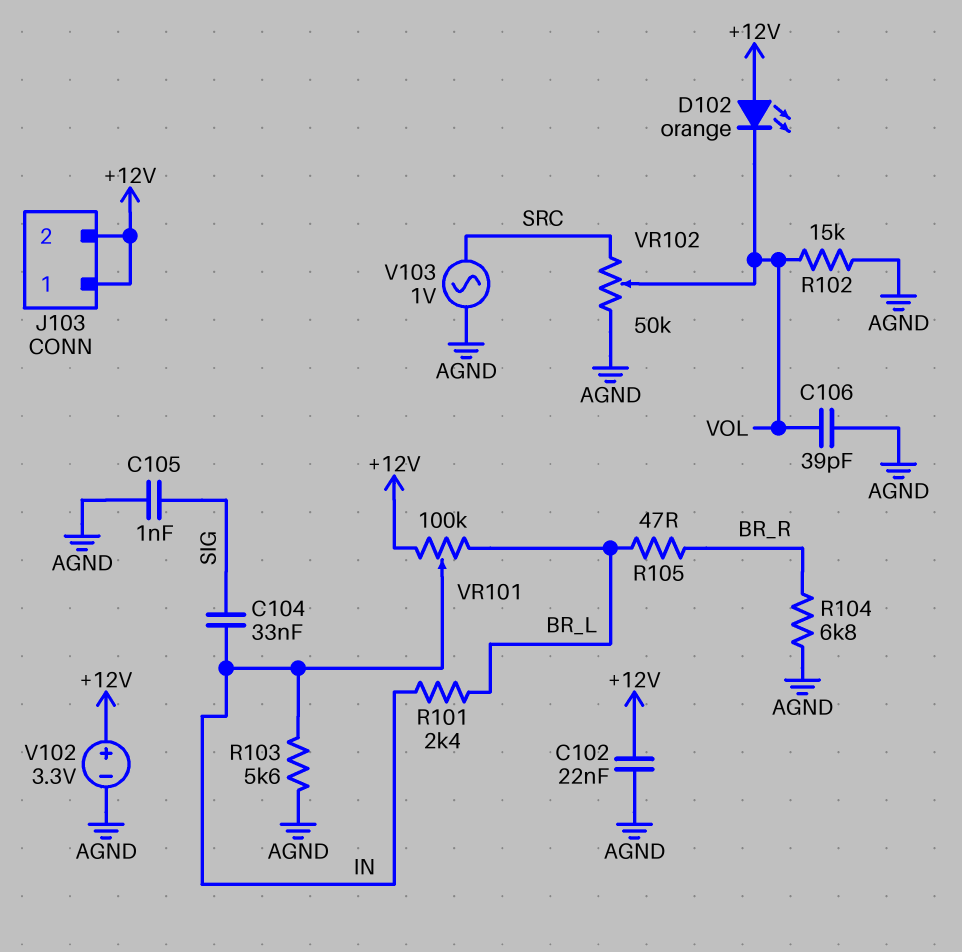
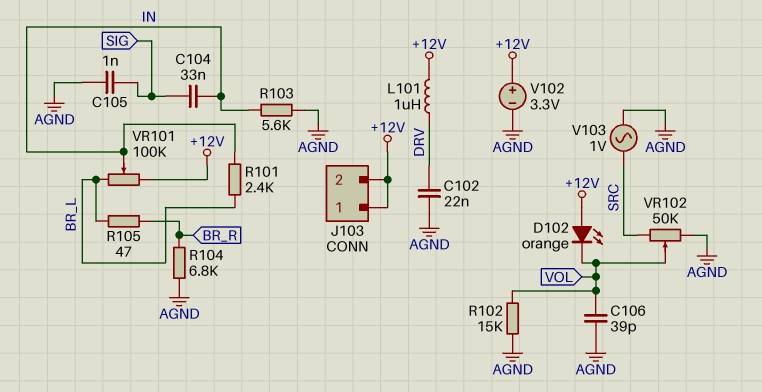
C102: 22nF (+12V, AGND) -> 22nF (AGND, DRV)
L101: none -> 1uH (+12V, DRV)

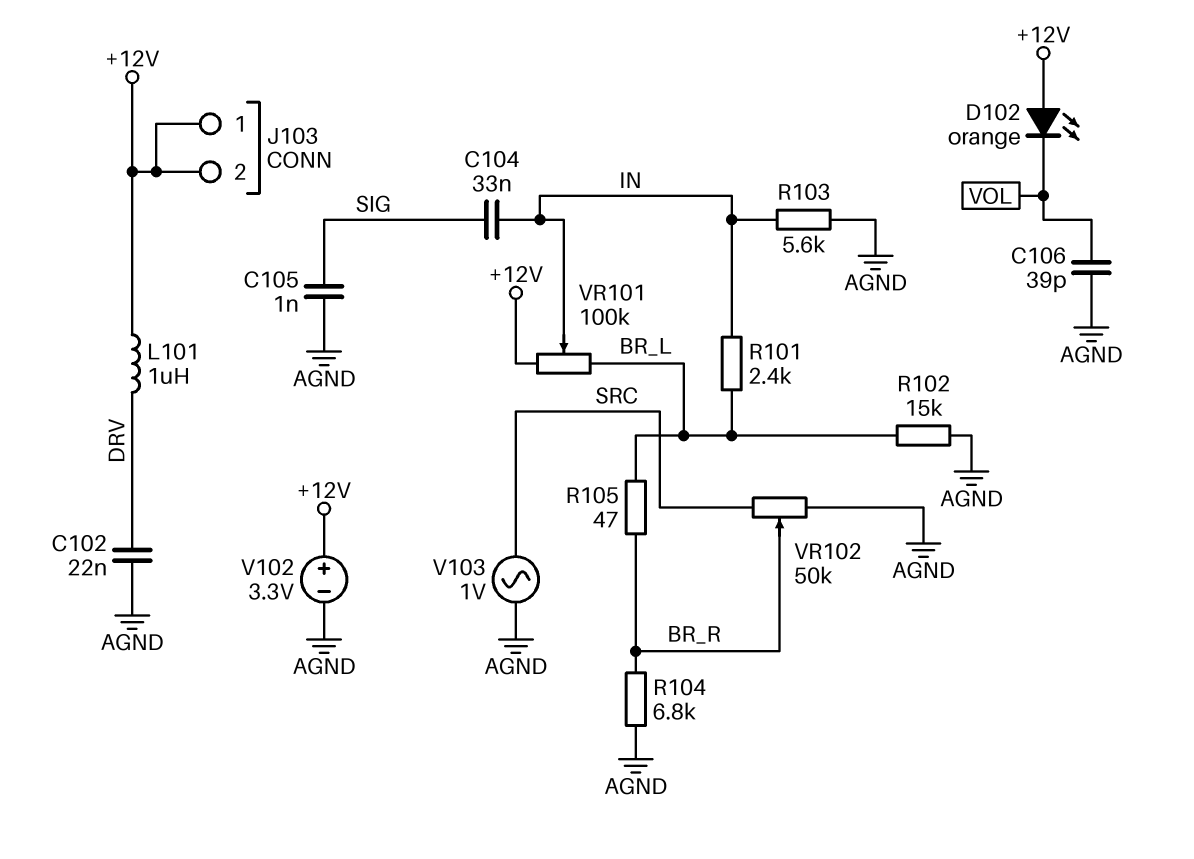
R102: 15k (AGND, VOL) -> 15k (AGND, BR_L)
VR102: 50k (AGND, SRC, wiper VOL) -> 50k (AGND, SRC, wiper BR_R)

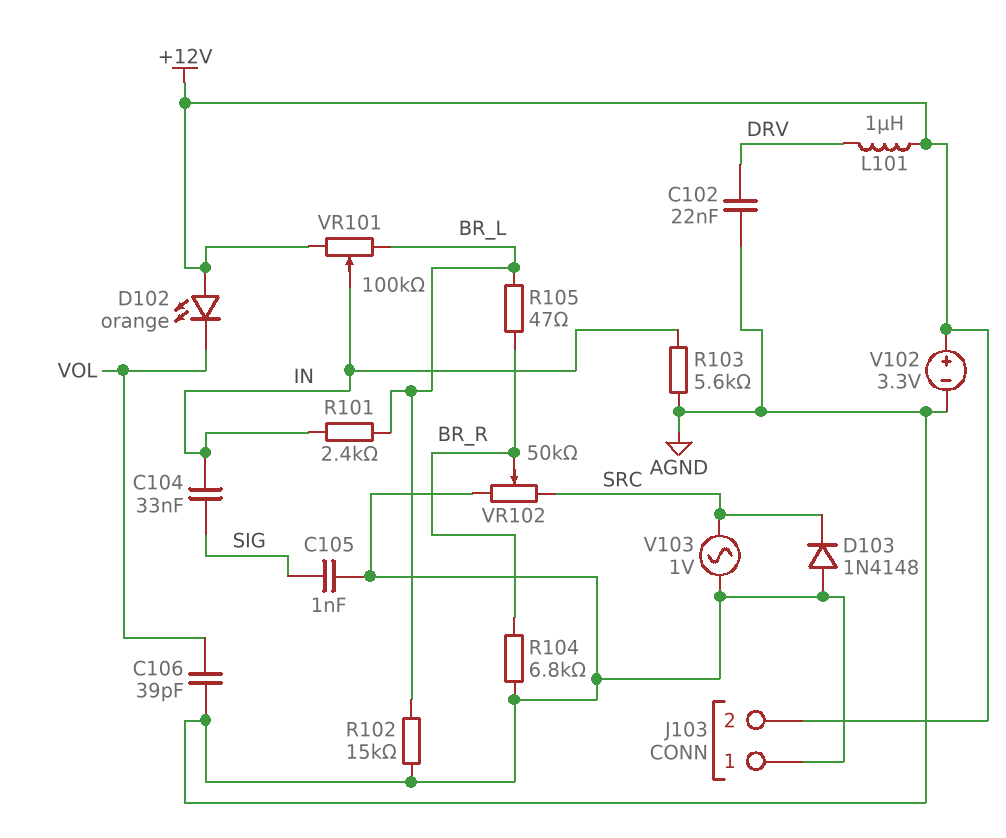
D103: none -> diode 1N4148 (A AGND, K SRC)
J103 pin 1: +12V -> AGND

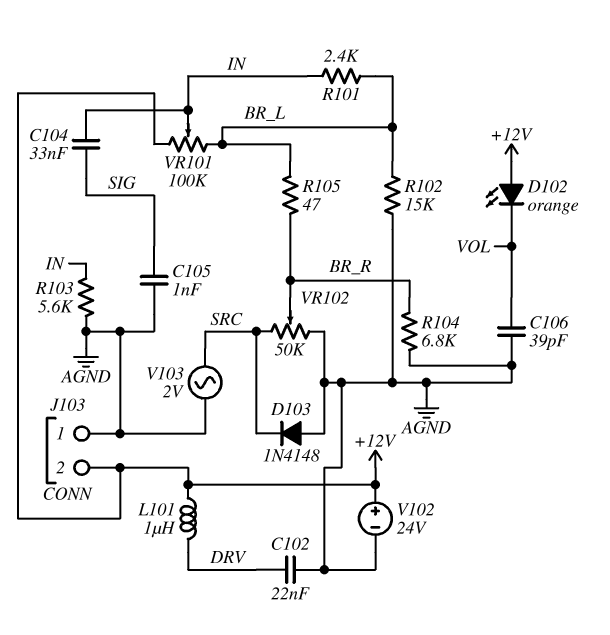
V102: 3.3V (plus +12V, minus AGND) -> 24V (plus +12V, minus AGND)
V103: AC 1V (AGND, SRC) -> AC 2V (AGND, SRC)

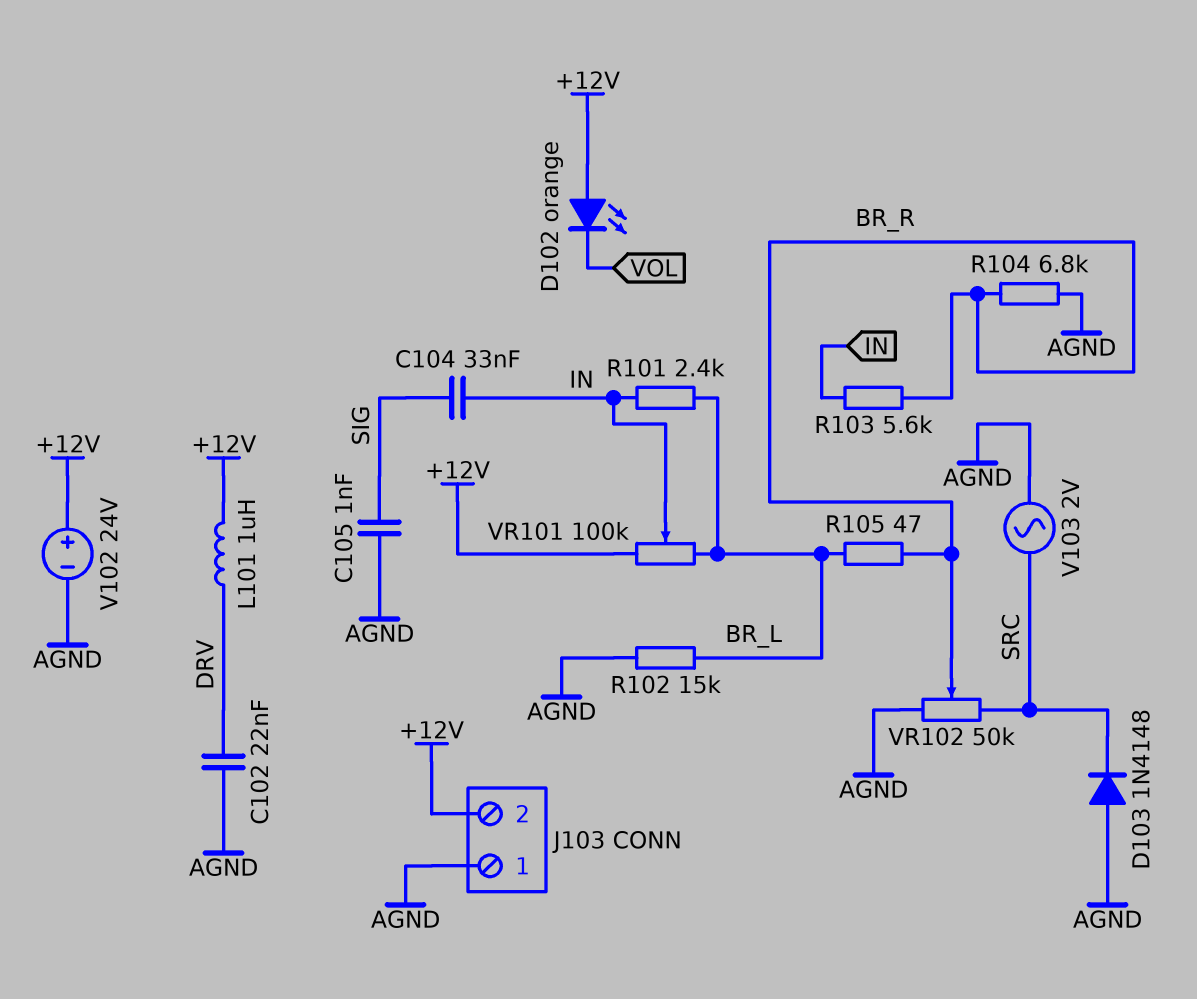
C106: 39pF (AGND, VOL) -> none
R103: 5.6k (AGND, IN) -> 5.6k (BR_R, IN)

